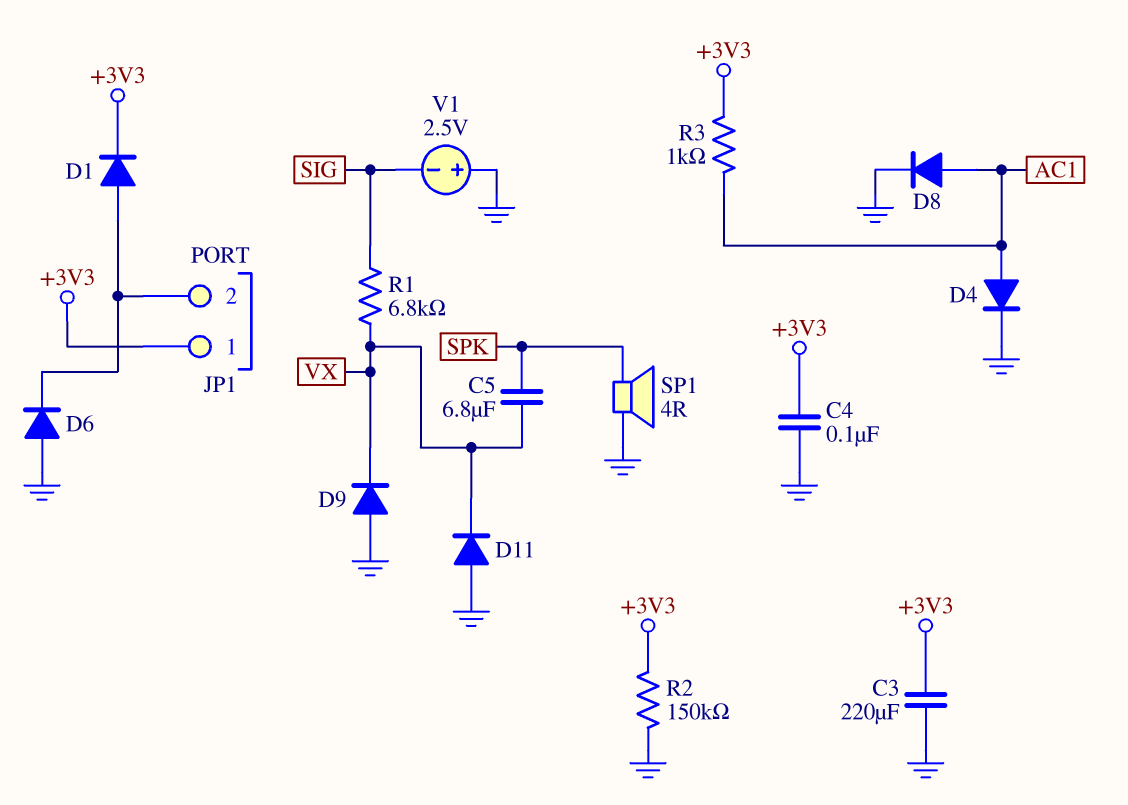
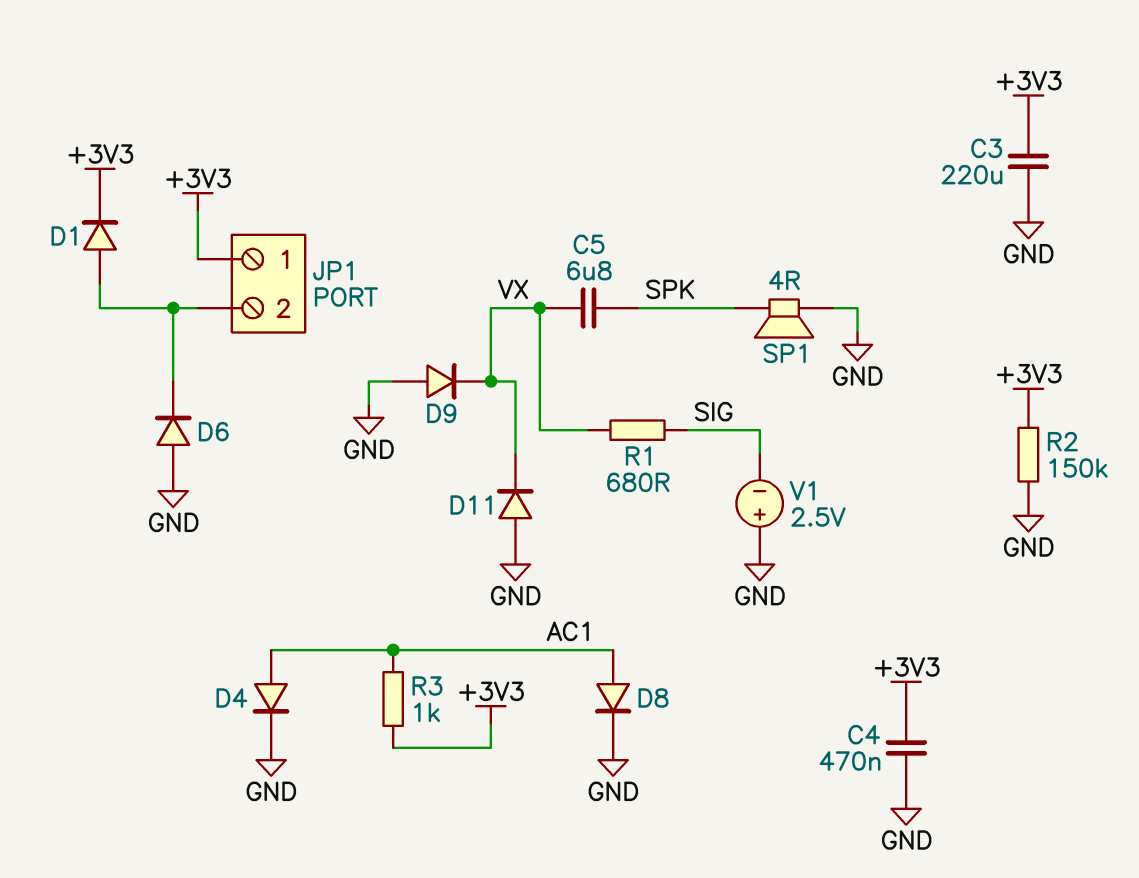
C4: 100nF (+3V3, GND) -> 470nF (+3V3, GND)
R1: 6.8k (SIG, VX) -> 680 (SIG, VX)

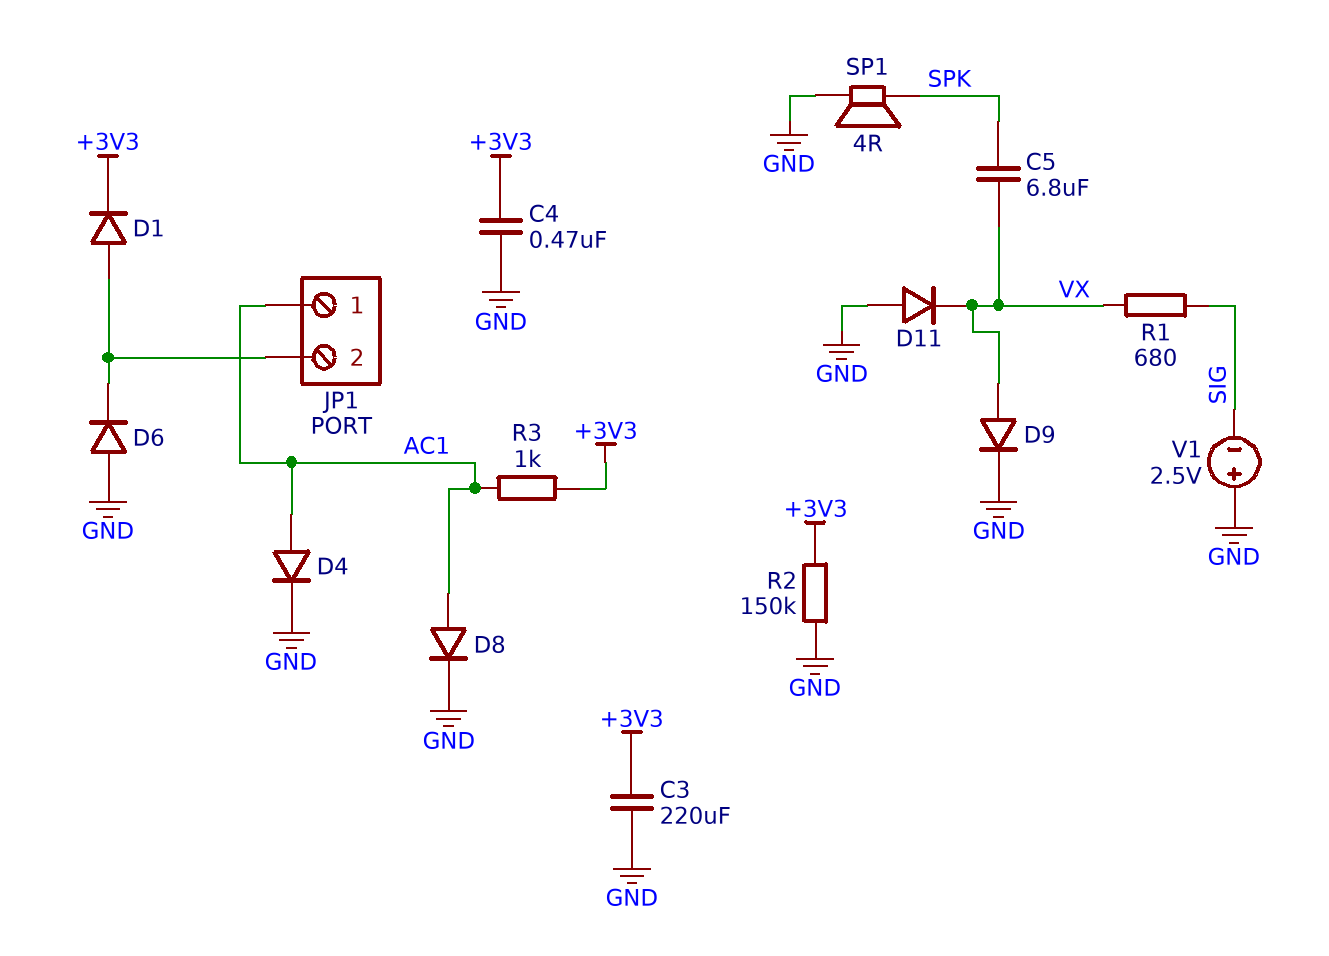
D9: diode (A GND, K VX) -> diode (A VX, K GND)
JP1 pin 1: +3V3 -> AC1

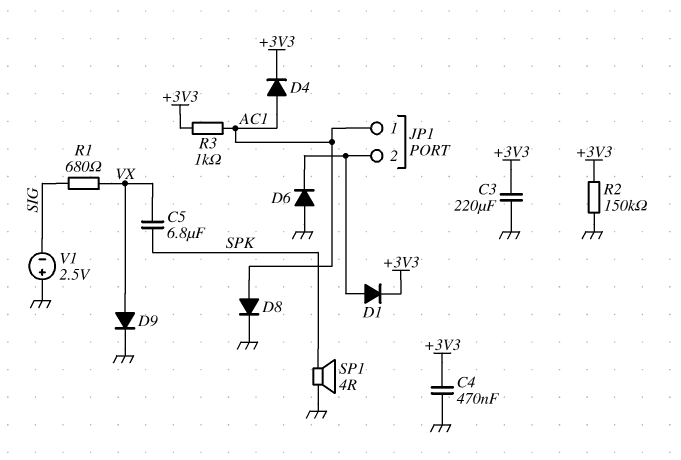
D4: diode (A AC1, K GND) -> diode (A AC1, K +3V3)
D11: diode (A GND, K VX) -> none

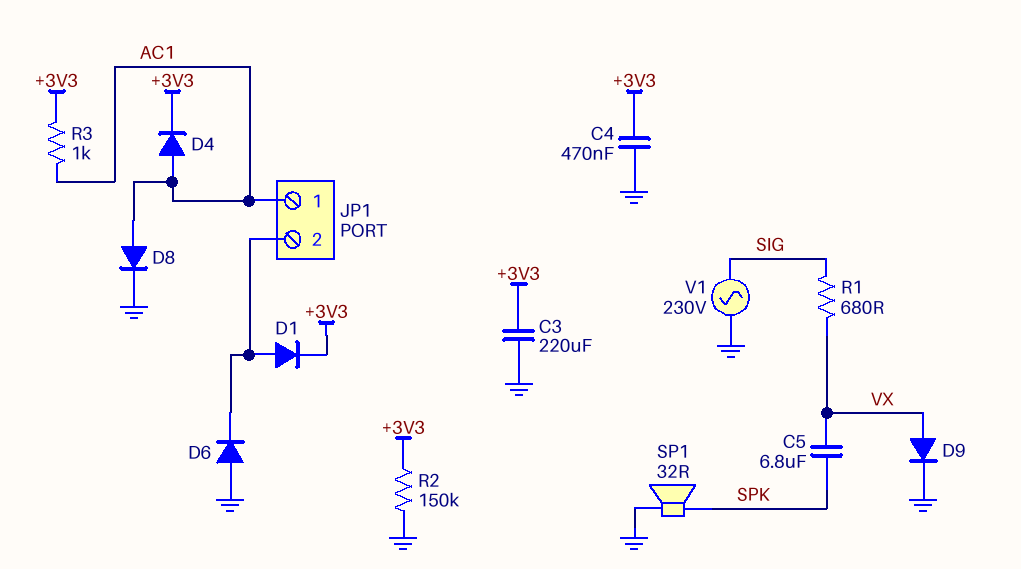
SP1: speaker 4R (GND, SPK) -> speaker 32R (GND, SPK)
V1: 2.5V (plus GND, minus SIG) -> AC 230V (GND, SIG)

